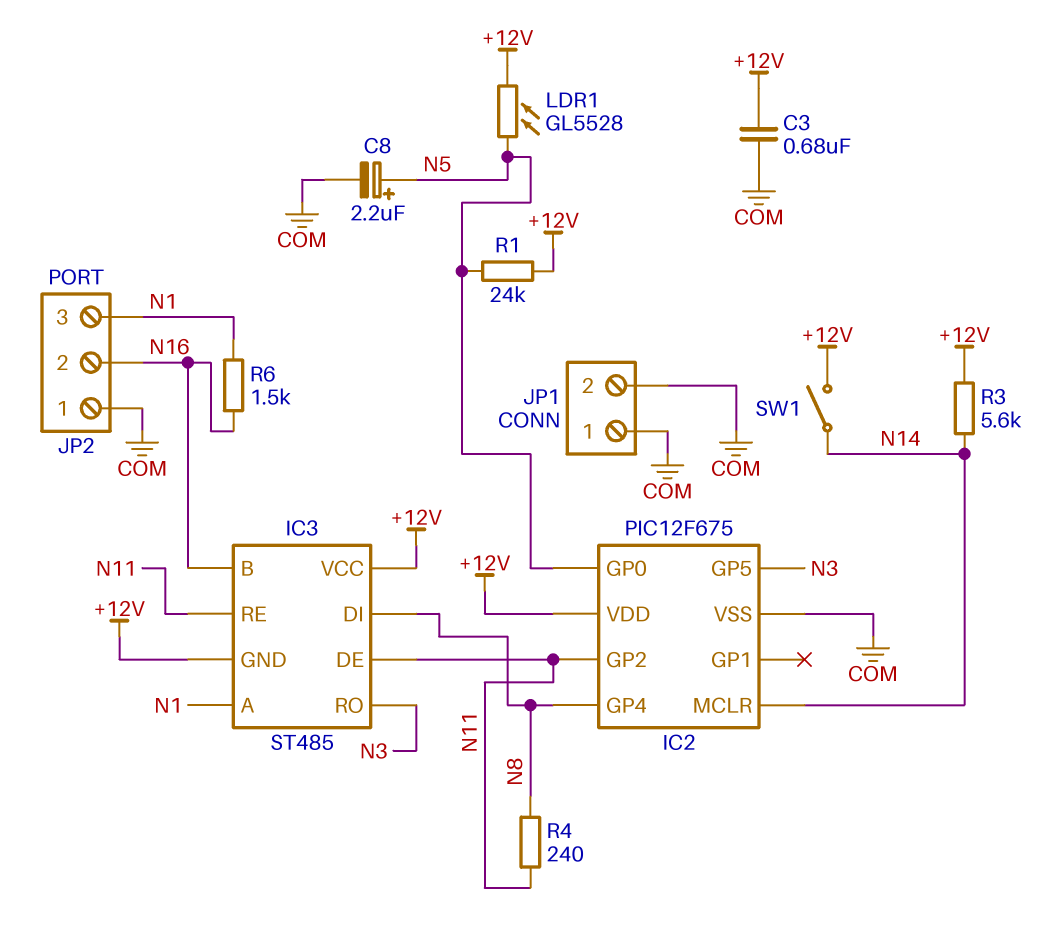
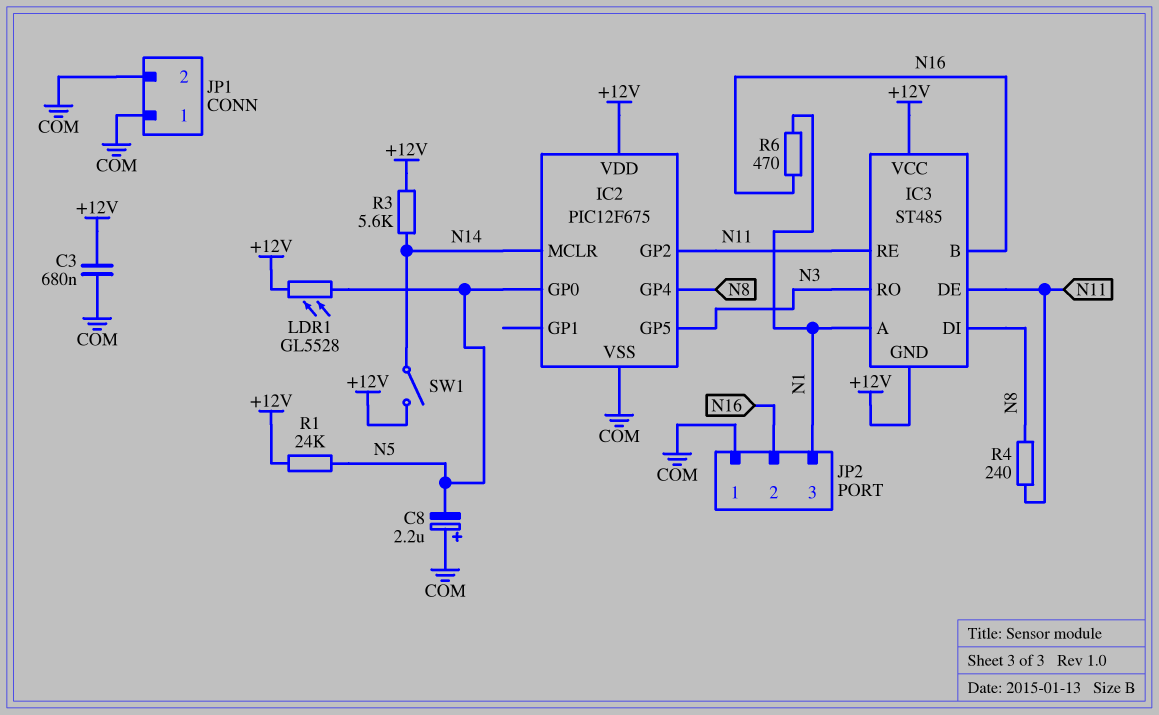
C8: 2.2uF (plus N5, minus COM) -> 2.2uF (plus COM, minus N5)
R6: 1.5k (N1, N16) -> 470 (N1, N16)

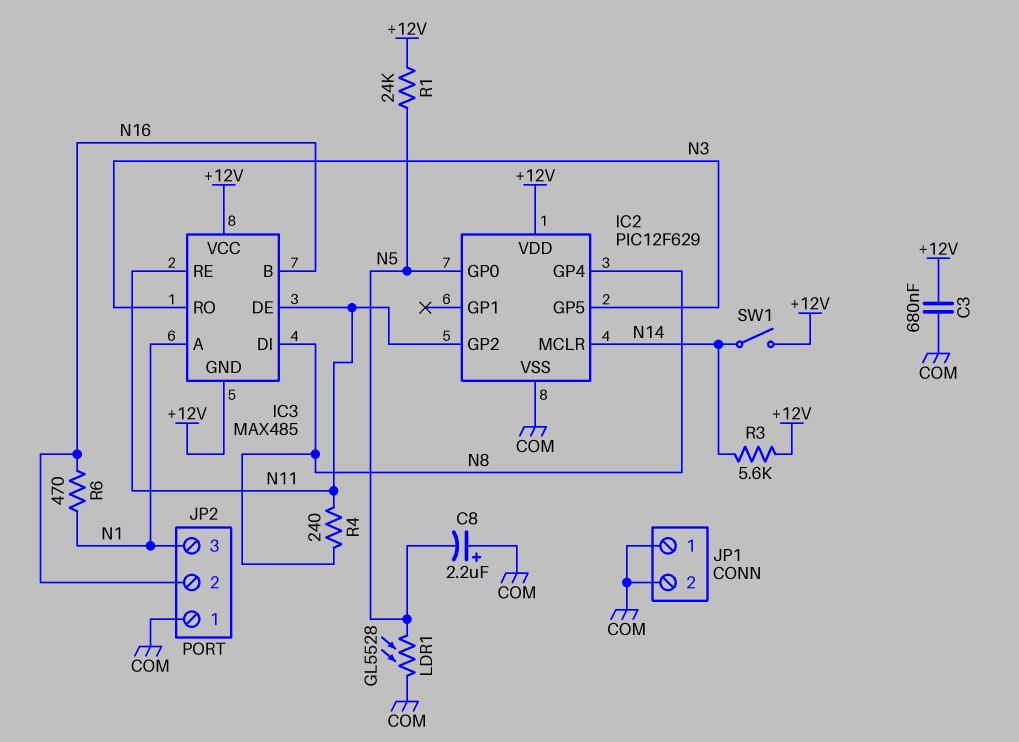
IC2: PIC12F675 -> PIC12F629
IC3: ST485 -> MAX485
LDR1: GL5528 (+12V, N5) -> GL5528 (COM, N5)

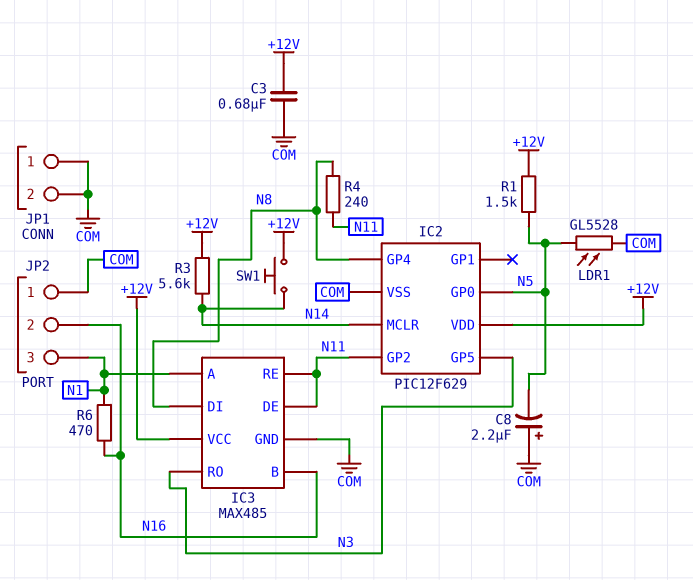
IC3 pin GND: +12V -> COM
R1: 24k (+12V, N5) -> 1.5k (+12V, N5)
SW1: switch (+12V, N14) -> button (+12V, N14)

